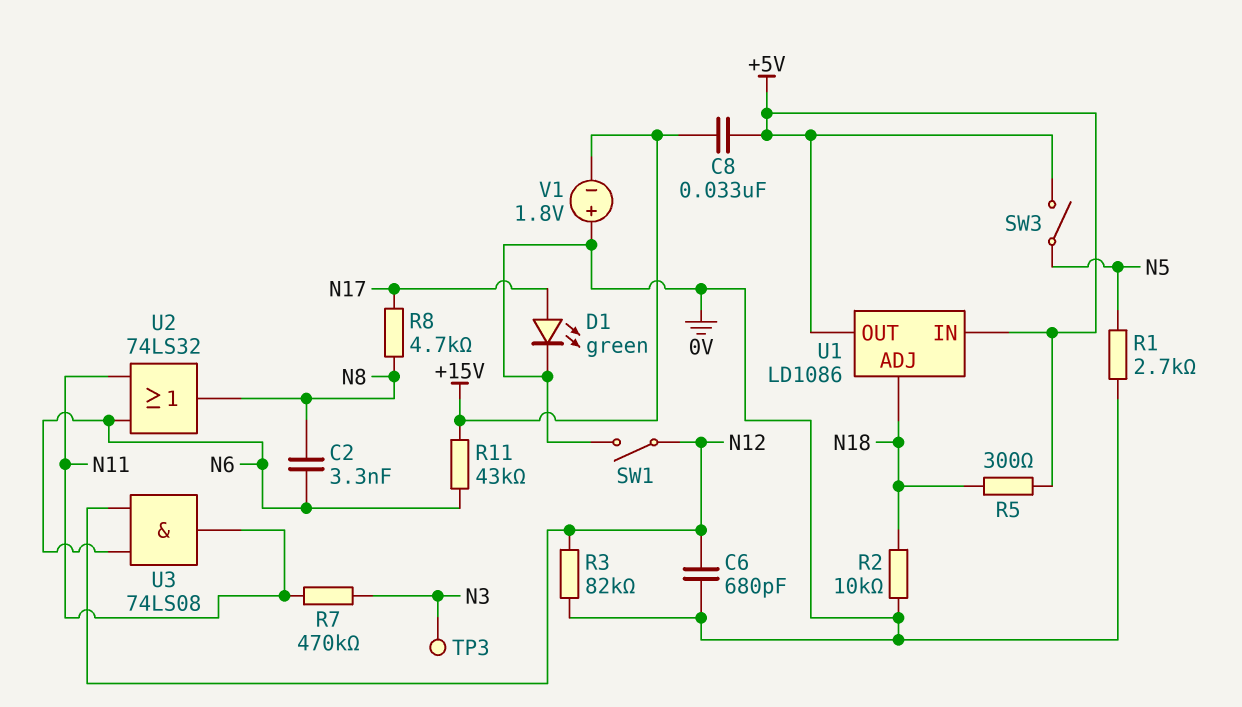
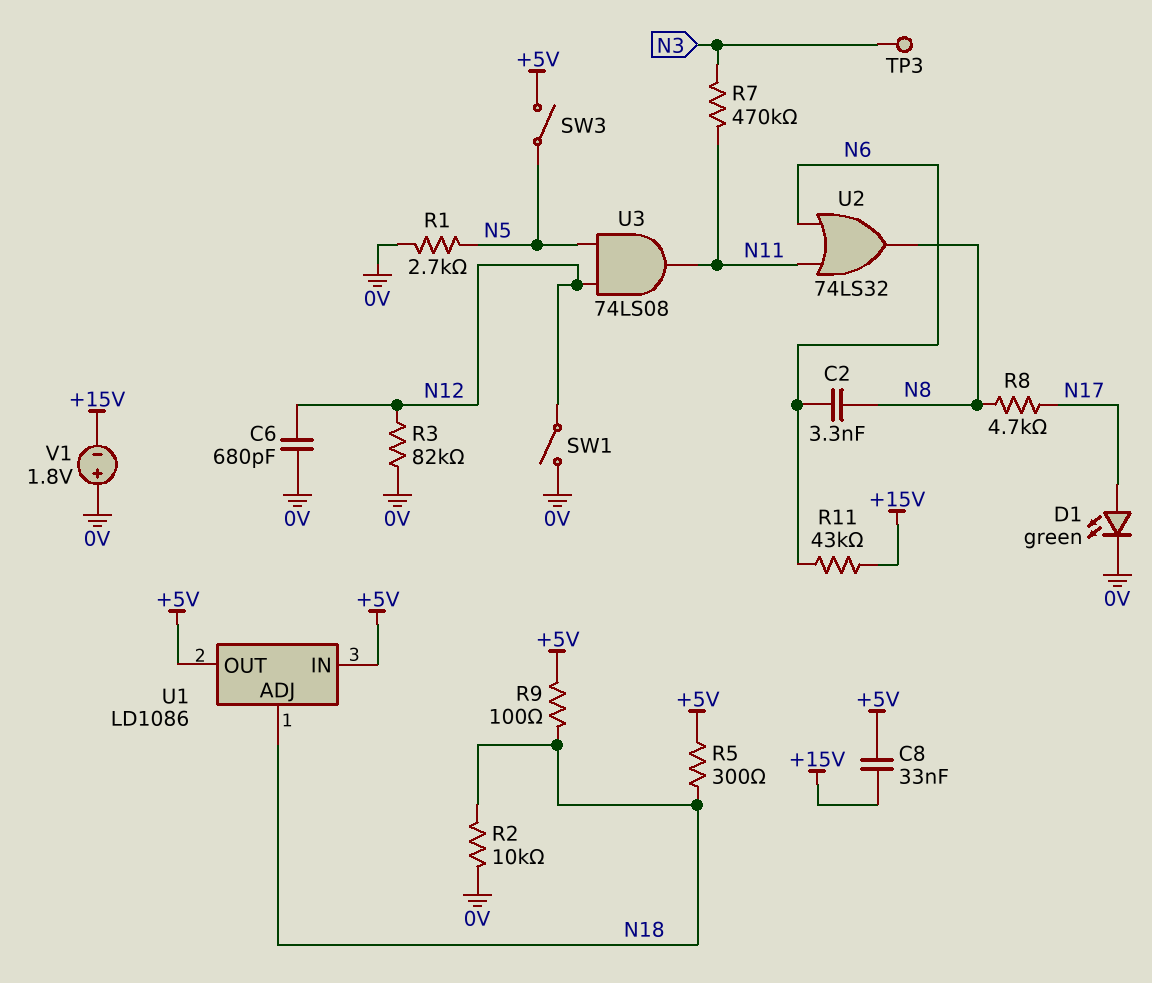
R9: none -> 100 (+5V, N18)
U3: AND 74LS08 (in N6, in N12, out N11) -> AND 74LS08 (in N5, in N12, out N11)

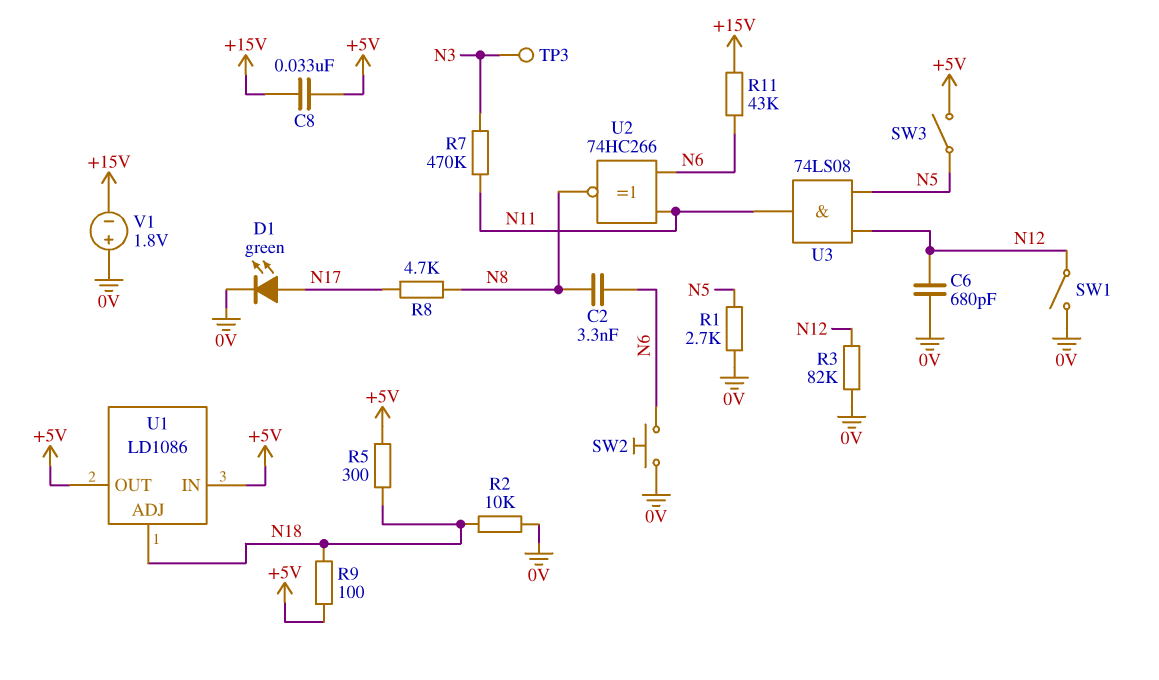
SW2: none -> button (0V, N6)
U2: OR 74LS32 (in N6, in N11, out N8) -> XNOR 74HC266 (in N6, in N11, out N8)

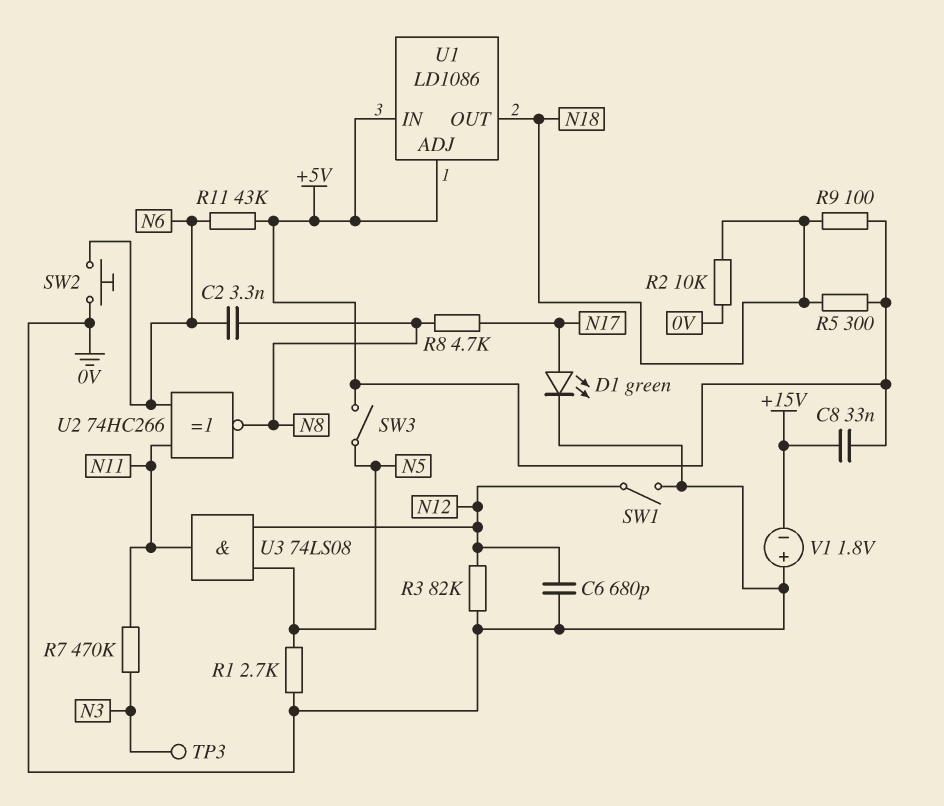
R11: 43k (+15V, N6) -> 43k (+5V, N6)
U1 pin ADJ: N18 -> +5V
U1 pin OUT: +5V -> N18

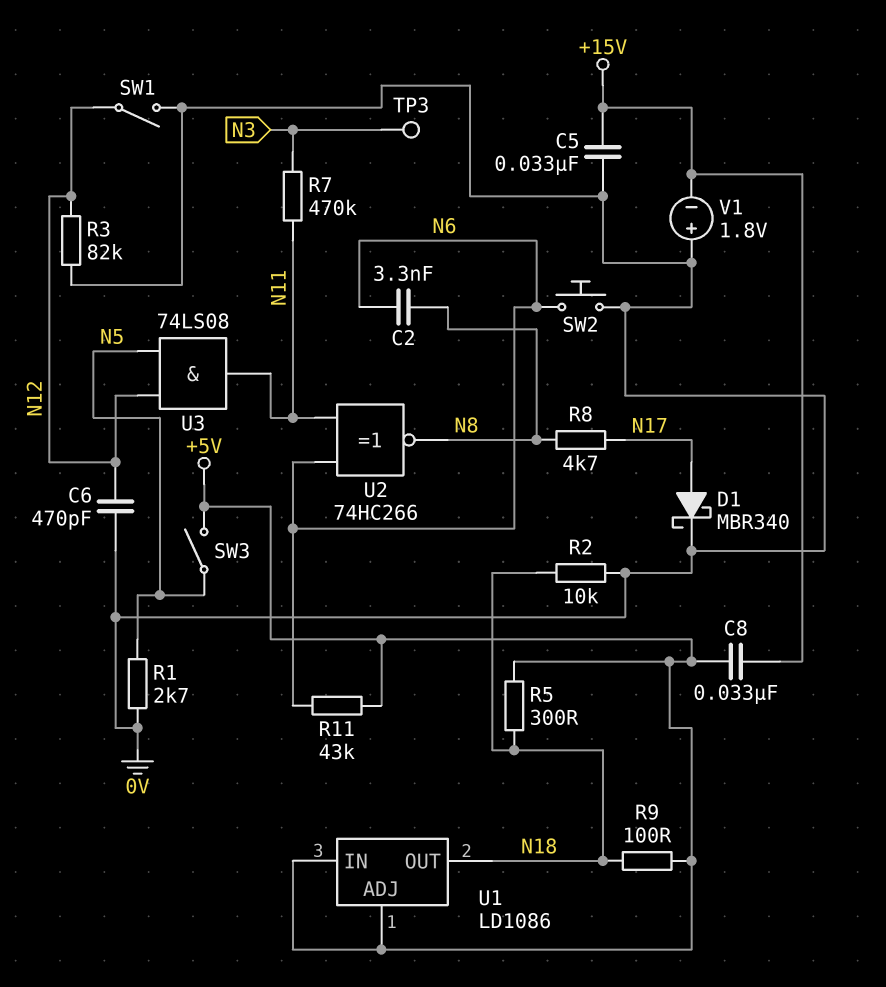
C5: none -> 33nF (+15V, 0V)
C6: 680pF (0V, N12) -> 470pF (0V, N12)
D1: LED green (A N17, K 0V) -> schottky MBR340 (A N17, K 0V)

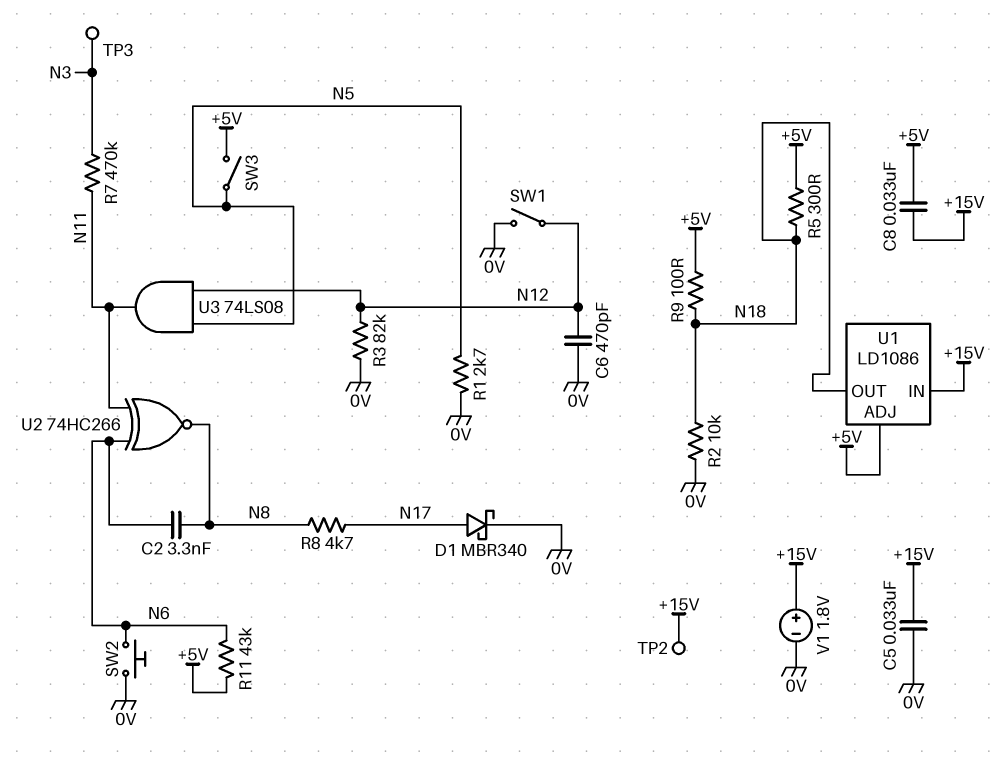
TP2: none -> test point (+15V)
U1 pin IN: +5V -> +15V
V1: 1.8V (plus 0V, minus +15V) -> 1.8V (plus +15V, minus 0V)

